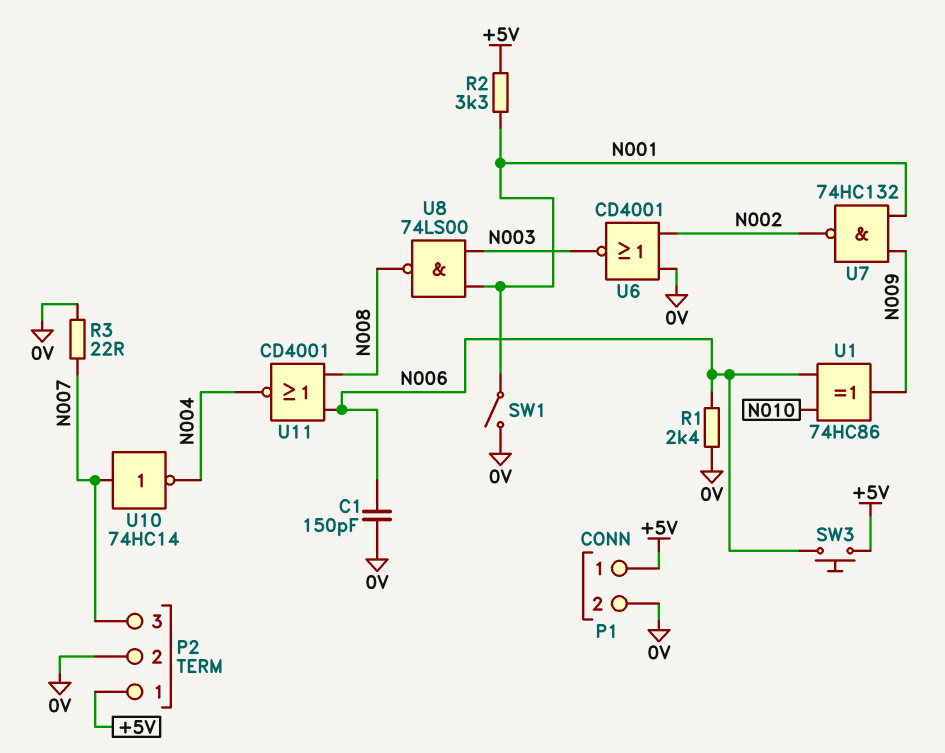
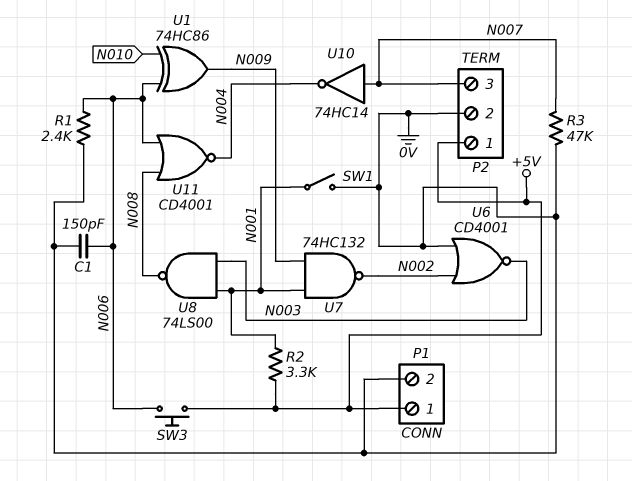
R3: 22 (0V, N007) -> 47k (0V, N007)

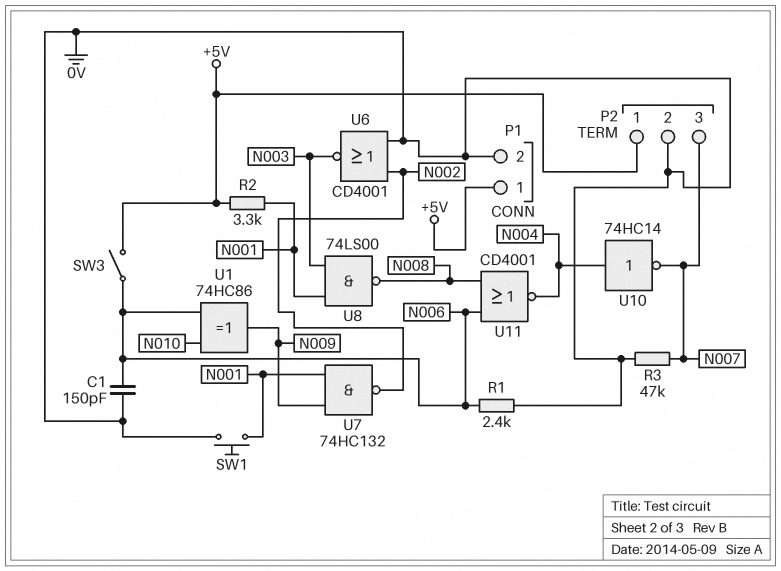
SW1: switch (0V, N001) -> button (0V, N001)
SW3: button (+5V, N006) -> switch (+5V, N006)
U10: NOT 74HC14 (in N007, out N004) -> NOT 74HC14 (in N004, out N007)

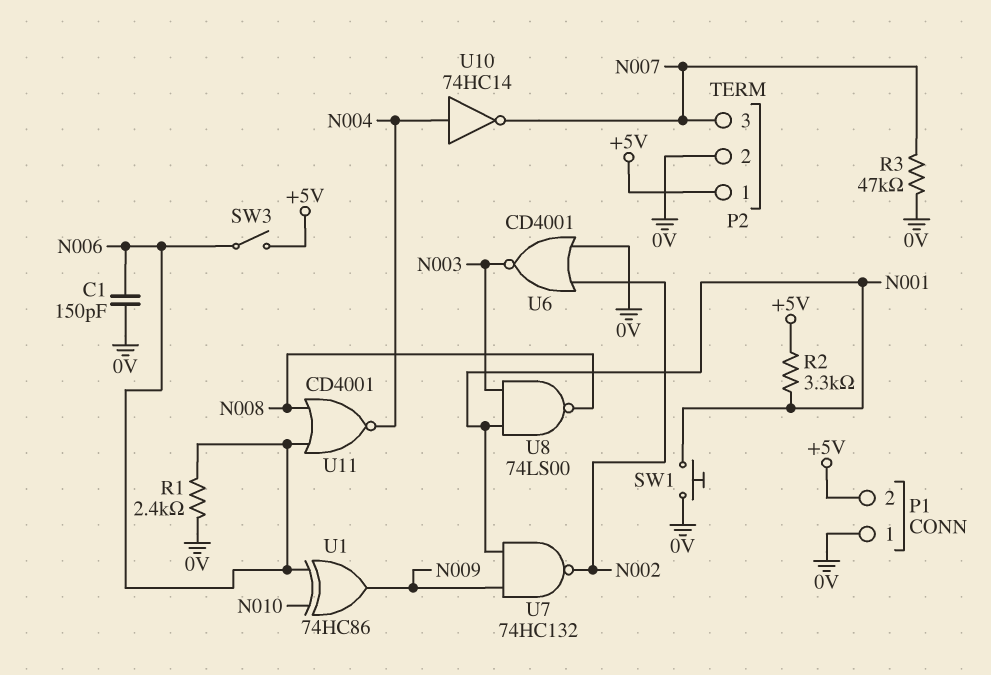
P1 pin 1: +5V -> 0V
P1 pin 2: 0V -> +5V

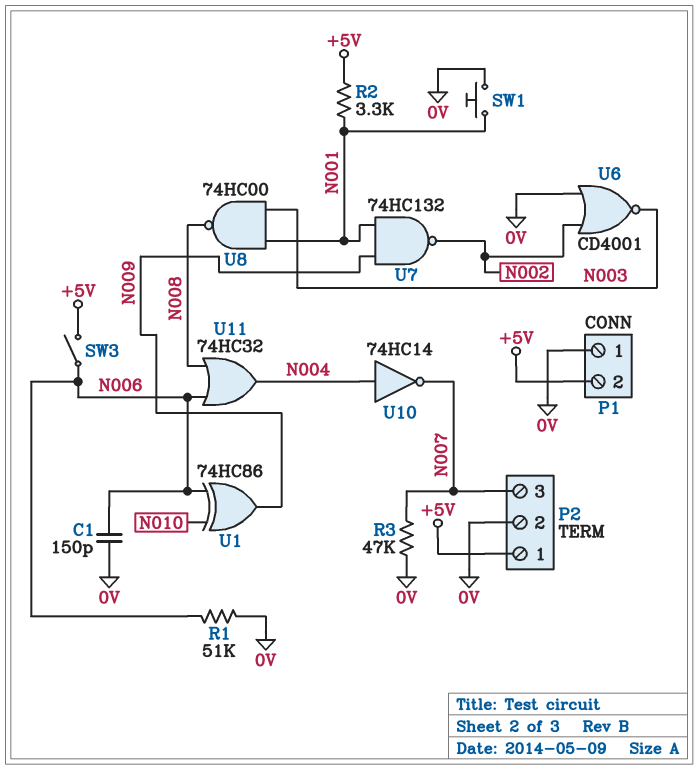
R1: 2.4k (0V, N006) -> 51k (0V, N006)
U8: NAND 74LS00 (in N001, in N003, out N008) -> NAND 74HC00 (in N001, in N003, out N008)
U11: NOR CD4001 (in N006, in N008, out N004) -> OR 74HC32 (in N006, in N008, out N004)

